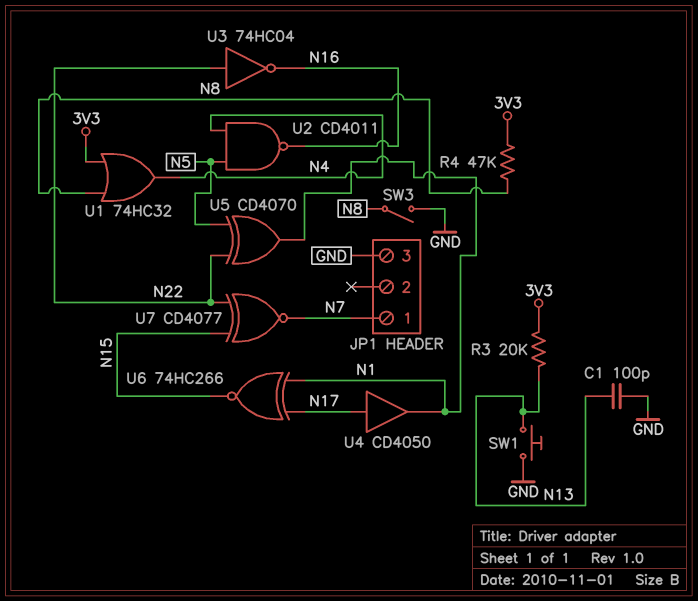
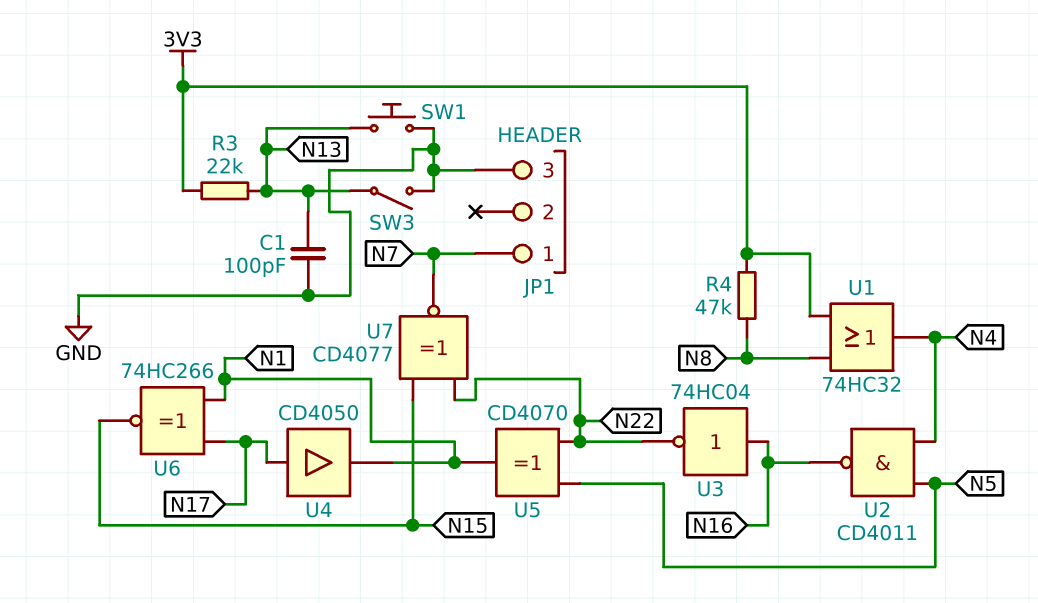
R3: 20k (3V3, N13) -> 22k (3V3, N13)
SW3: switch (GND, N8) -> switch (GND, N13)
U3: NOT 74HC04 (in N22, out N16) -> NOT 74HC04 (in N16, out N22)

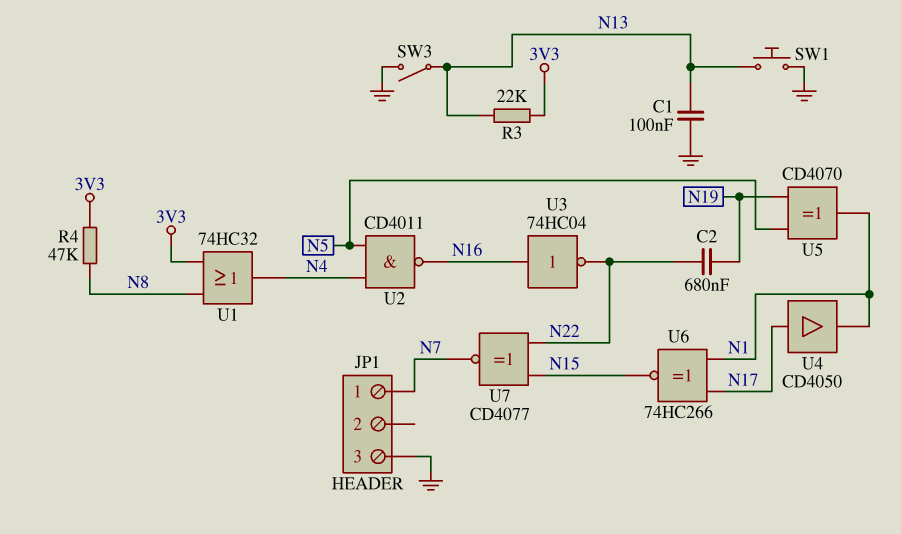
C1: 100pF (GND, N13) -> 100nF (GND, N13)
C2: none -> 680nF (N19, N22)
U5: XOR CD4070 (in N5, in N22, out N1) -> XOR CD4070 (in N5, in N19, out N1)

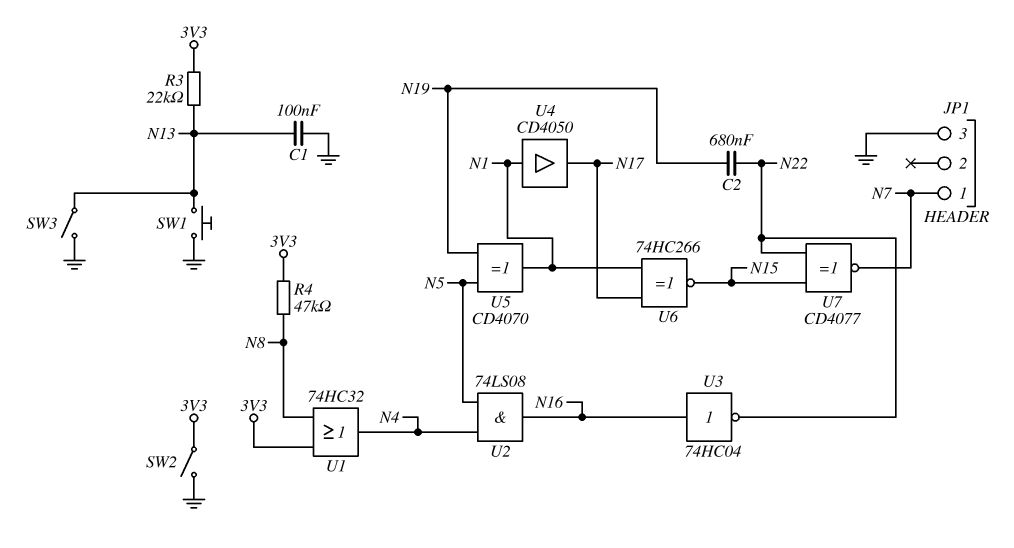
SW2: none -> switch (3V3, GND)
U2: NAND CD4011 (in N4, in N5, out N16) -> AND 74LS08 (in N4, in N5, out N16)
U4: buffer CD4050 (in N17, out N1) -> buffer CD4050 (in N1, out N17)

